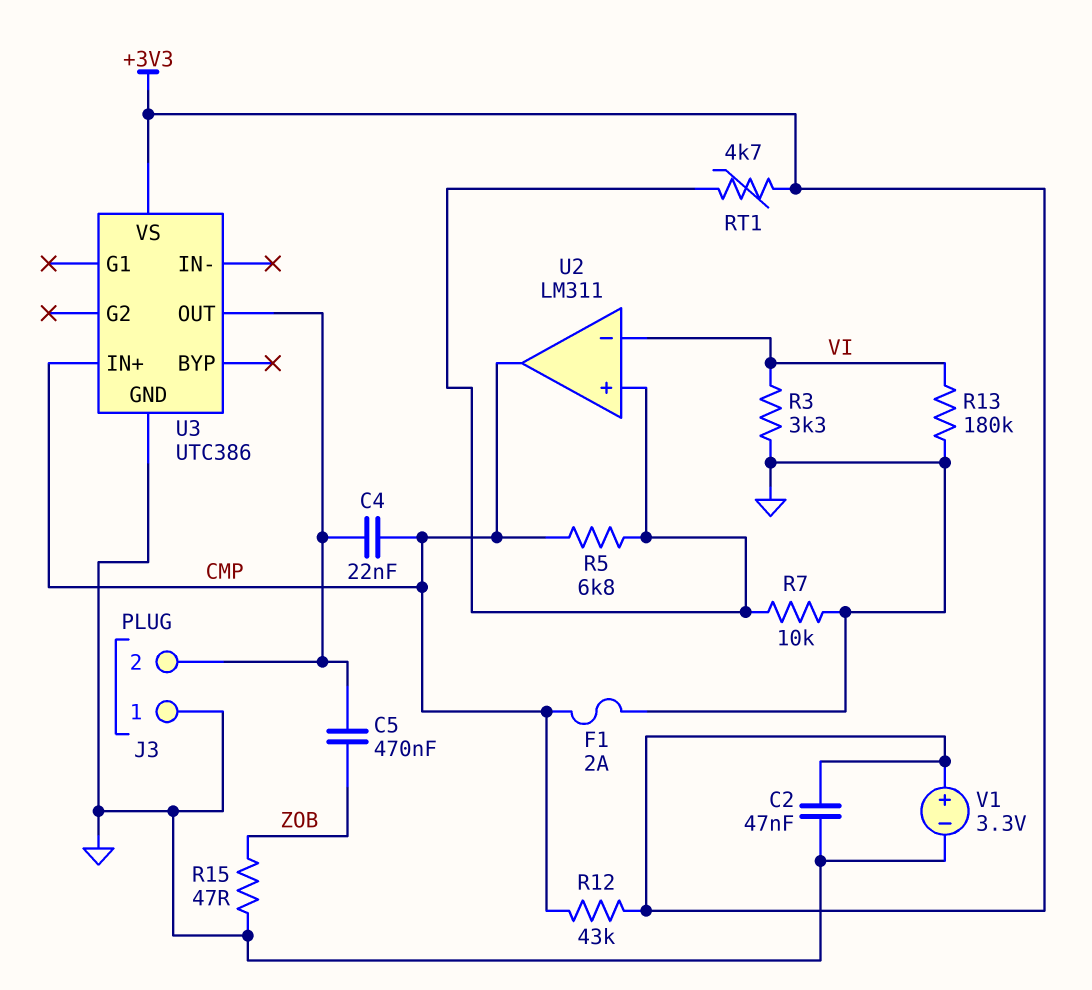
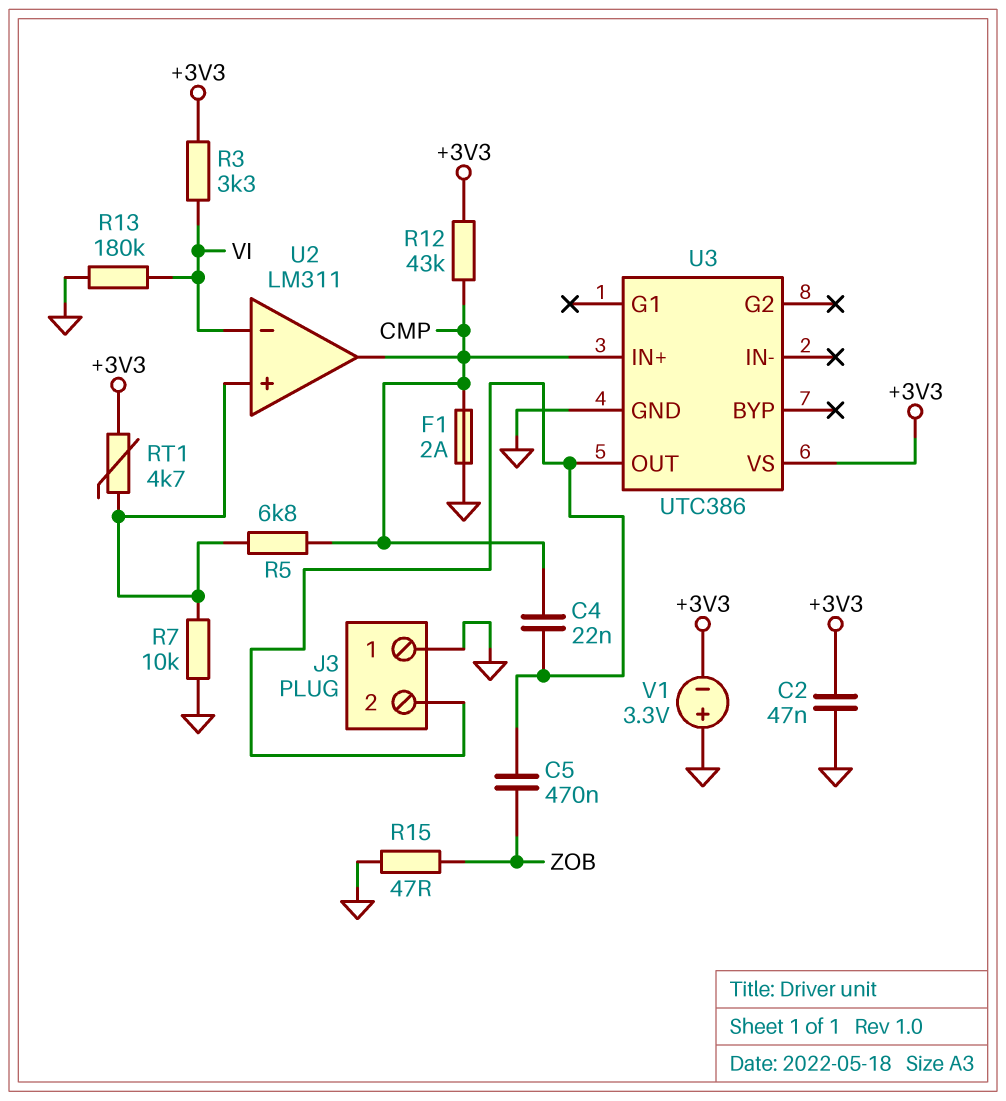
R3: 3.3k (GND, VI) -> 3.3k (+3V3, VI)
V1: 3.3V (plus +3V3, minus GND) -> 3.3V (plus GND, minus +3V3)

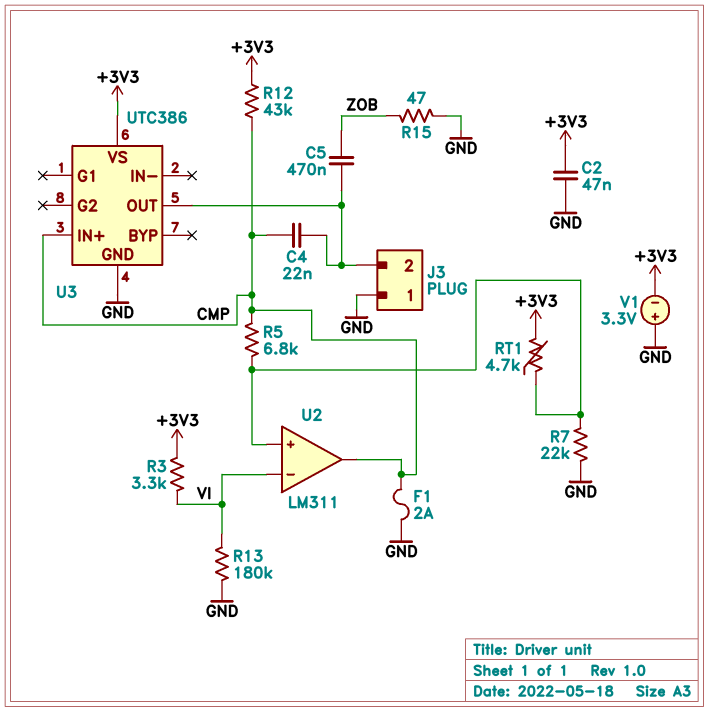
R7: 10k (GND, U2/in+) -> 22k (GND, U2/in+)

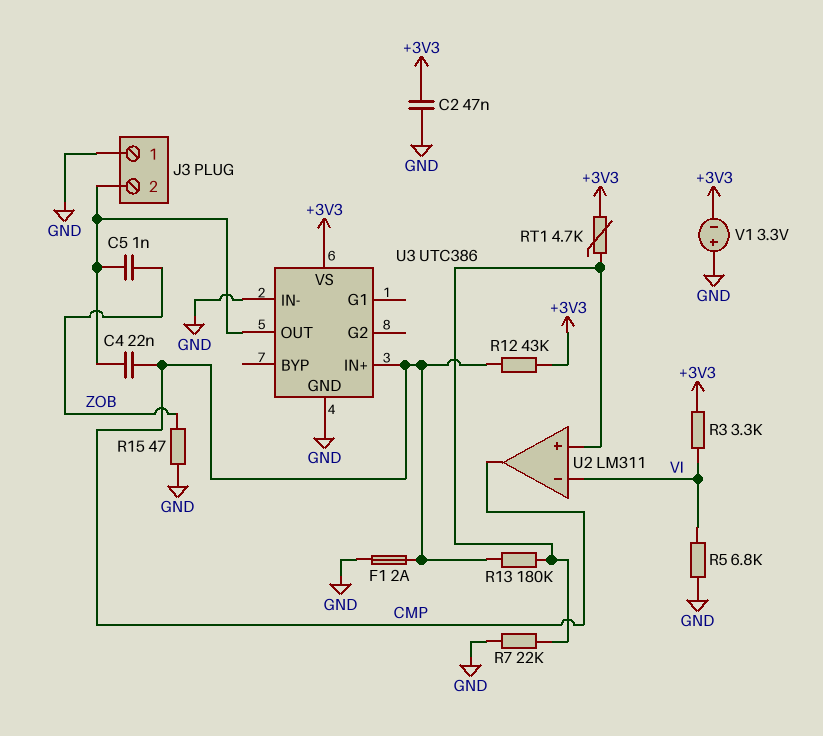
C5: 470nF (J3/2, ZOB) -> 1nF (J3/2, ZOB)
R5: 6.8k (CMP, U2/in+) -> 6.8k (GND, VI)
R13: 180k (GND, VI) -> 180k (CMP, U2/in+)
U3 pin IN-: none -> GND

